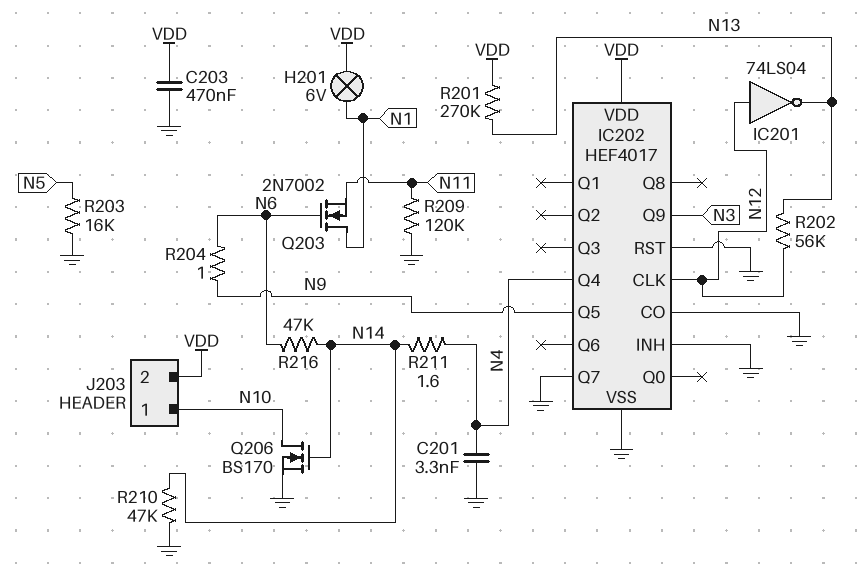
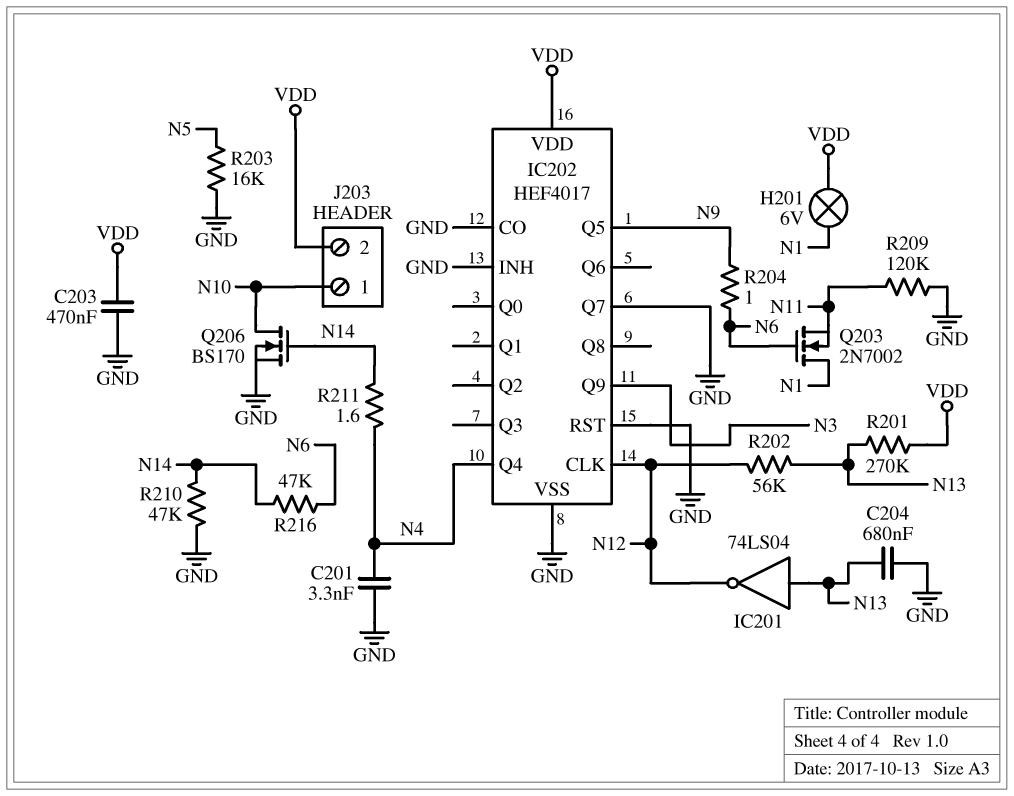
C204: none -> 680nF (GND, N13)
IC201: NOT 74LS04 (in N12, out N13) -> NOT 74LS04 (in N13, out N12)

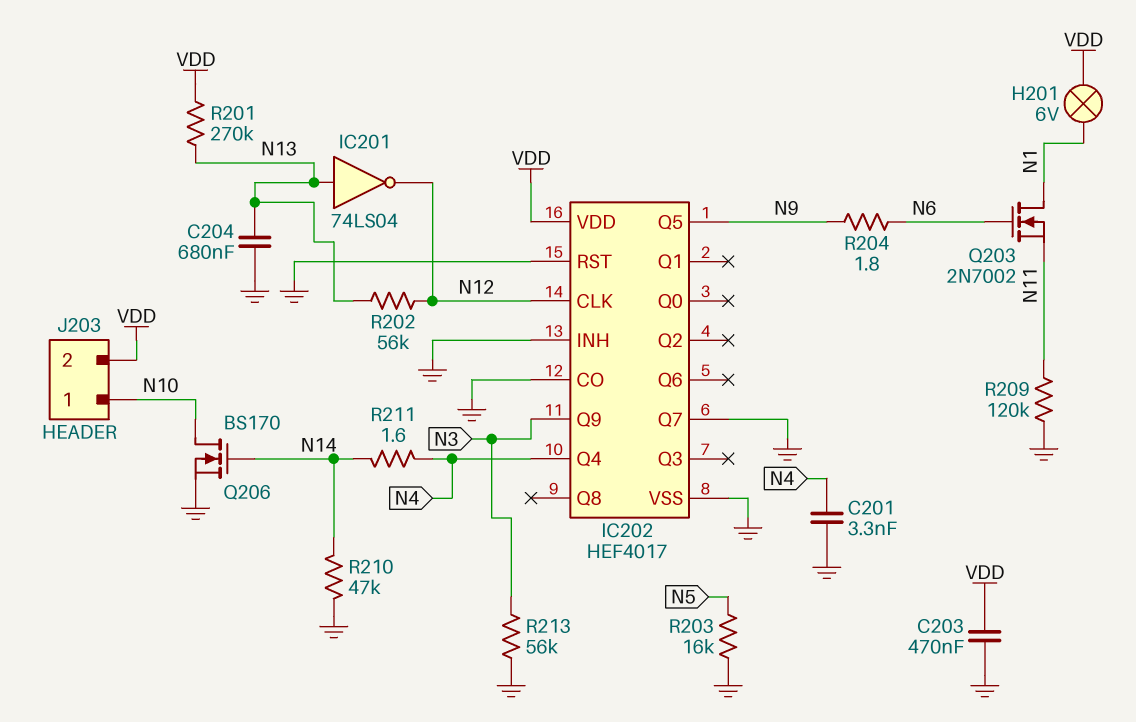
R204: 1 (N6, N9) -> 1.8 (N6, N9)
R213: none -> 56k (GND, N3)
R216: 47k (N6, N14) -> none

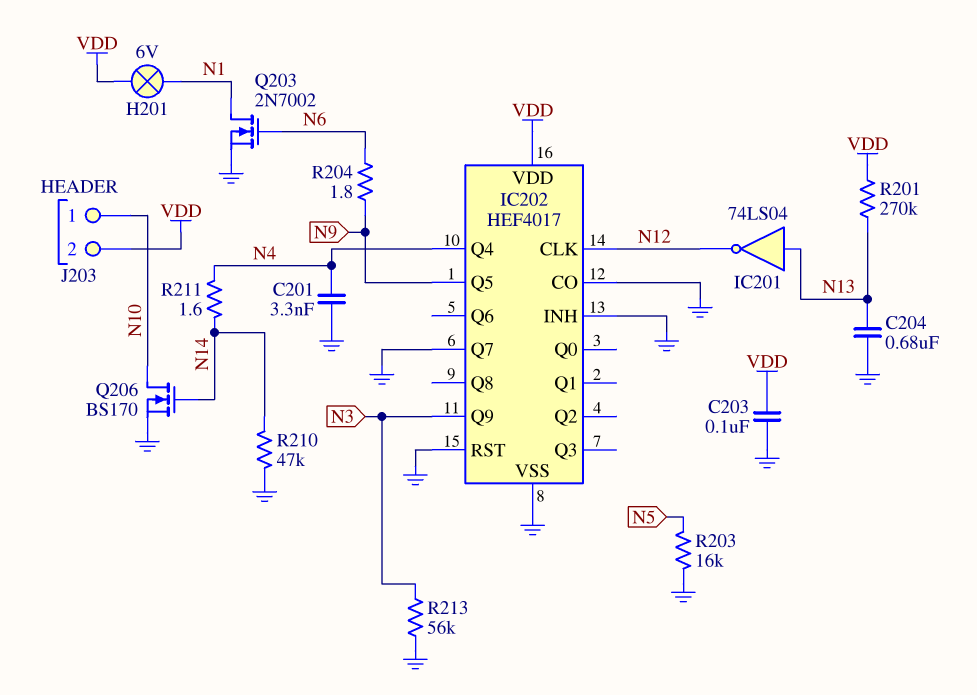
C203: 470nF (GND, VDD) -> 100nF (GND, VDD)
Q203: NMOS 2N7002 (G N6, D N1, S N11) -> NMOS 2N7002 (G N6, D N1, S GND)
R202: 56k (N12, N13) -> none
R209: 120k (GND, N11) -> none

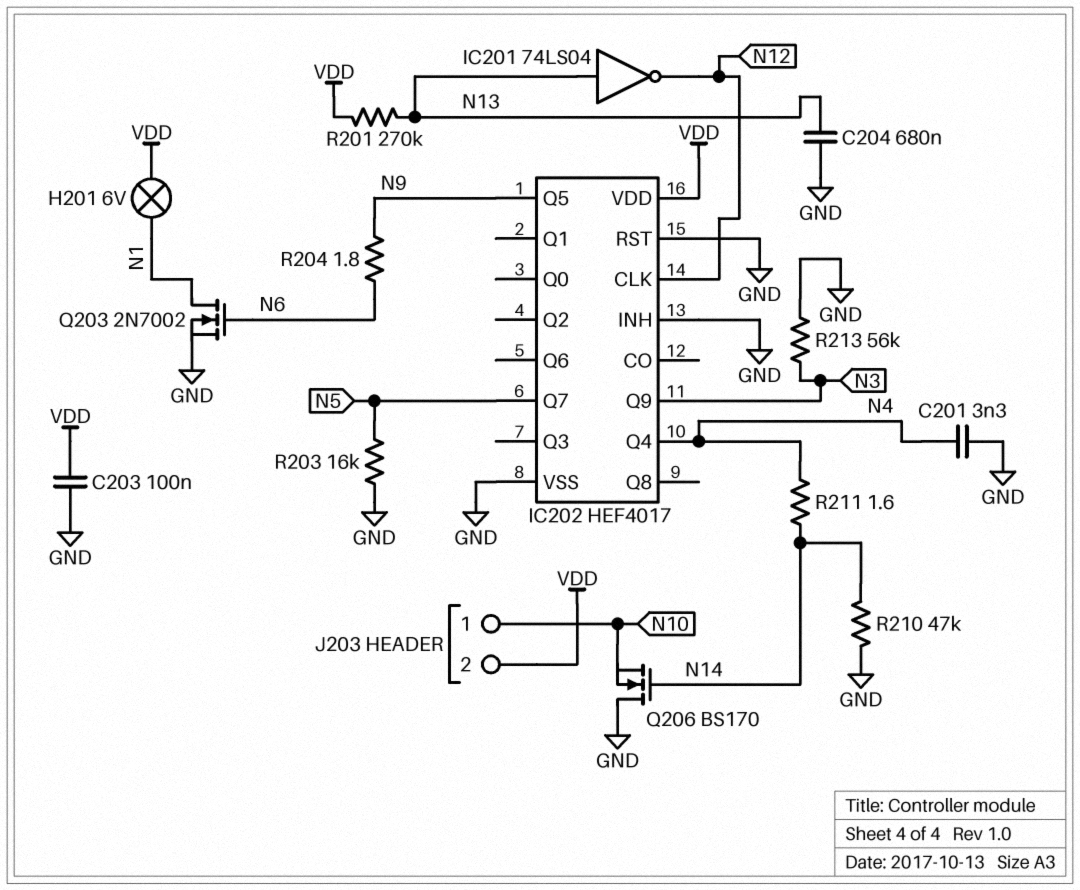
IC202 pin CO: GND -> none
IC202 pin Q7: GND -> N5
Q206: NMOS BS170 (G N14, D N10, S GND) -> NMOS BS170 (G N14, D GND, S N10)

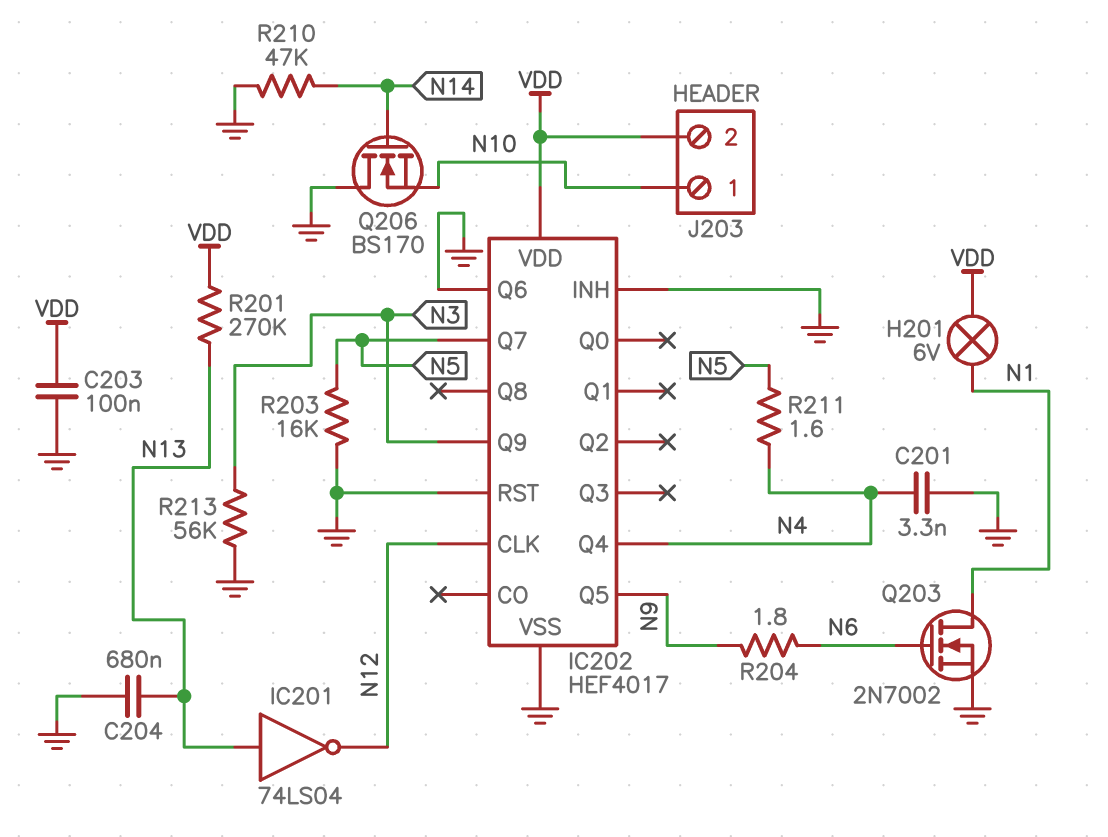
IC202 pin Q6: none -> GND
R211: 1.6 (N4, N14) -> 1.6 (N4, N5)

